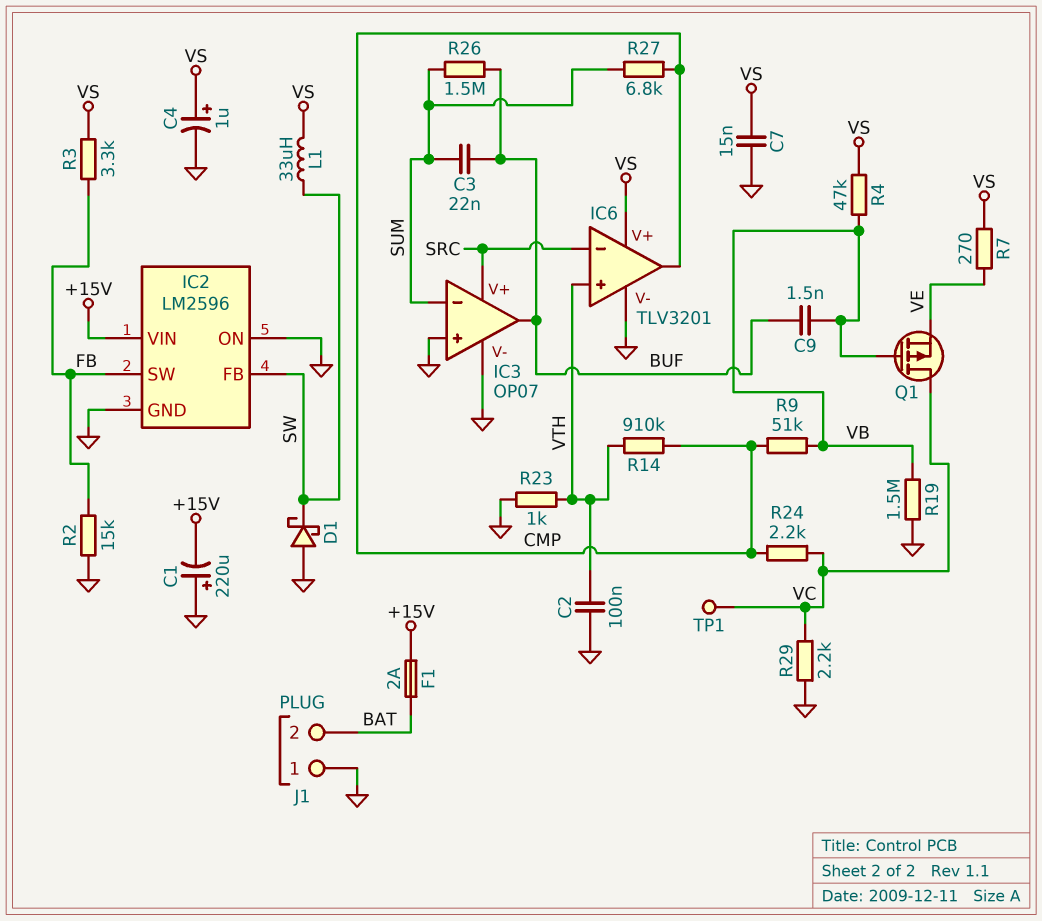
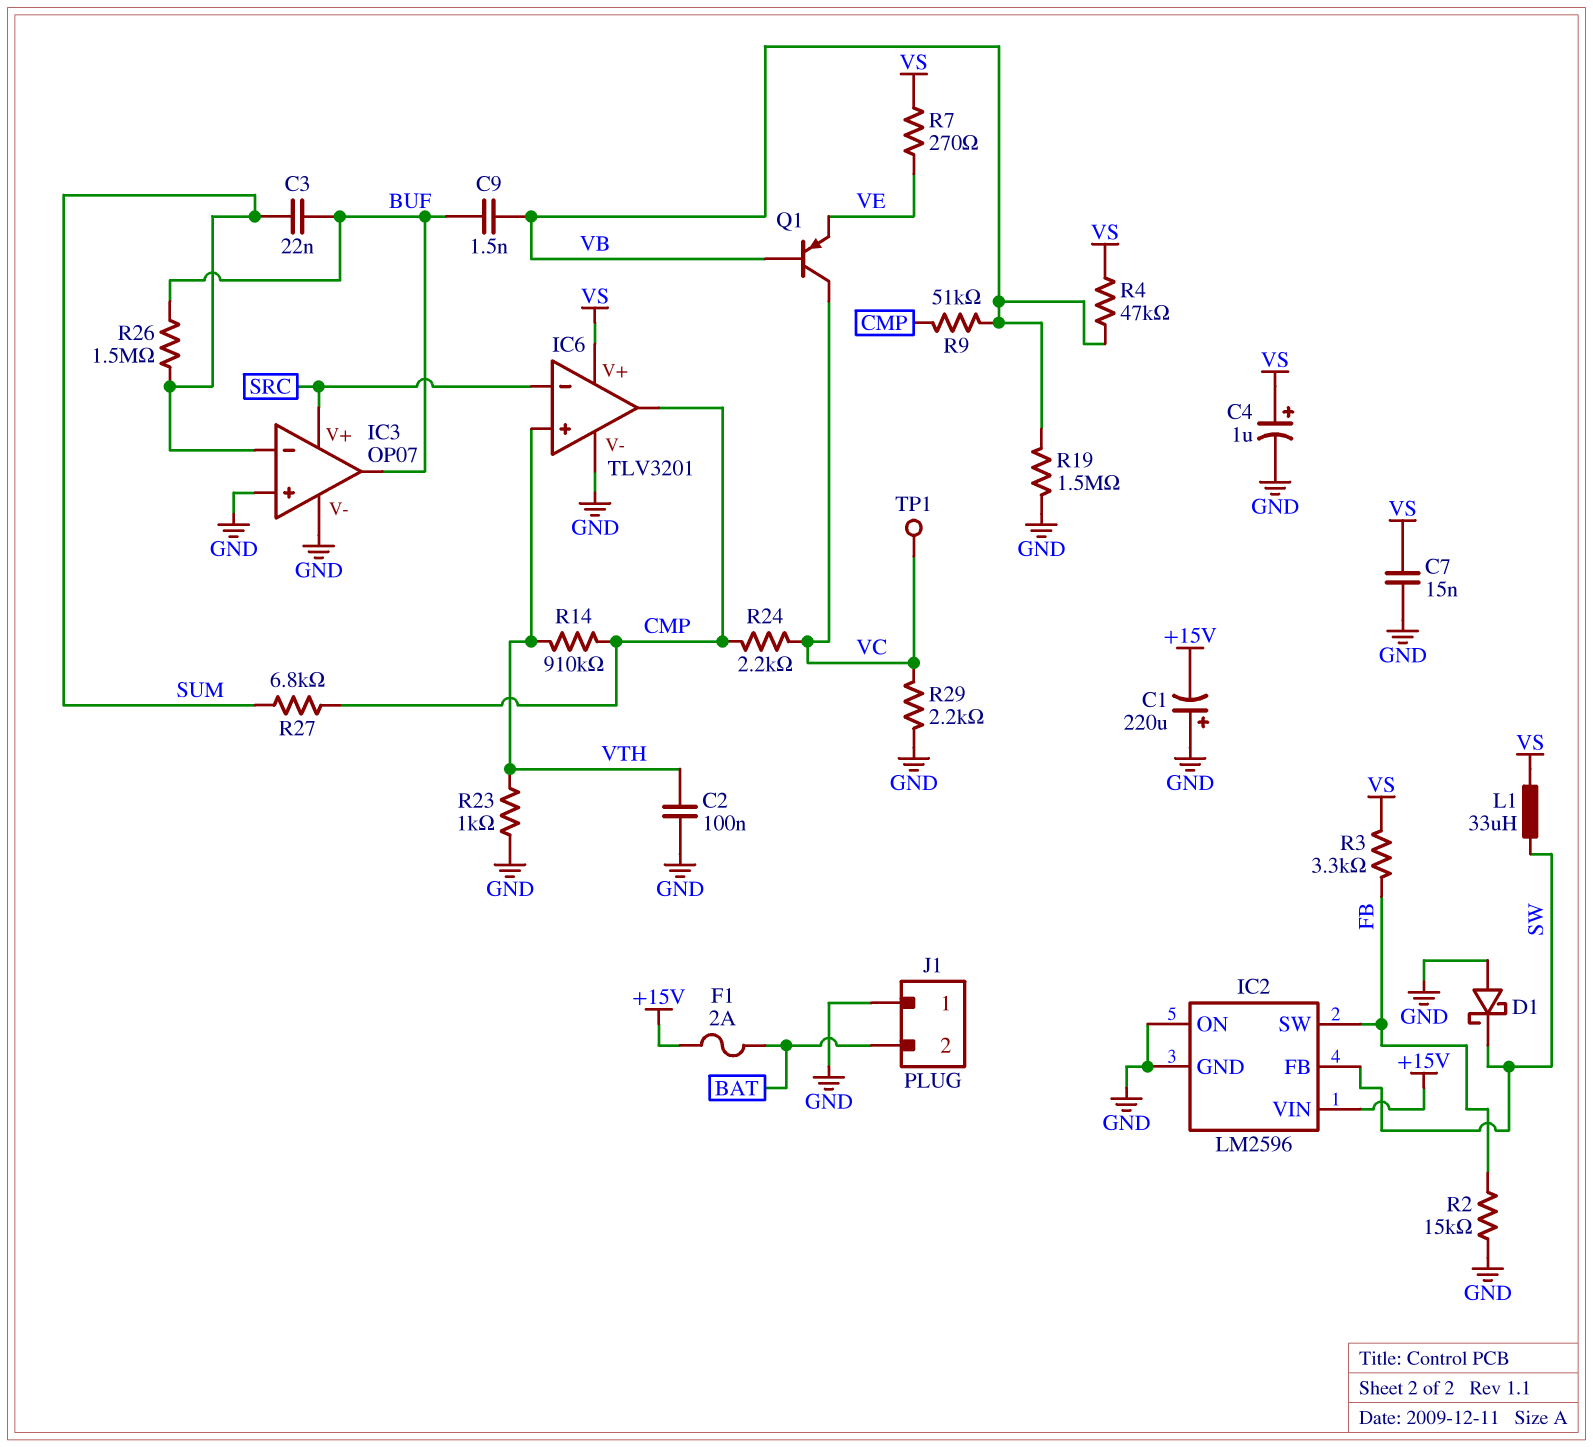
Q1: PMOS (G VB, D VC, S VE) -> PNP (B VB, C VC, E VE)

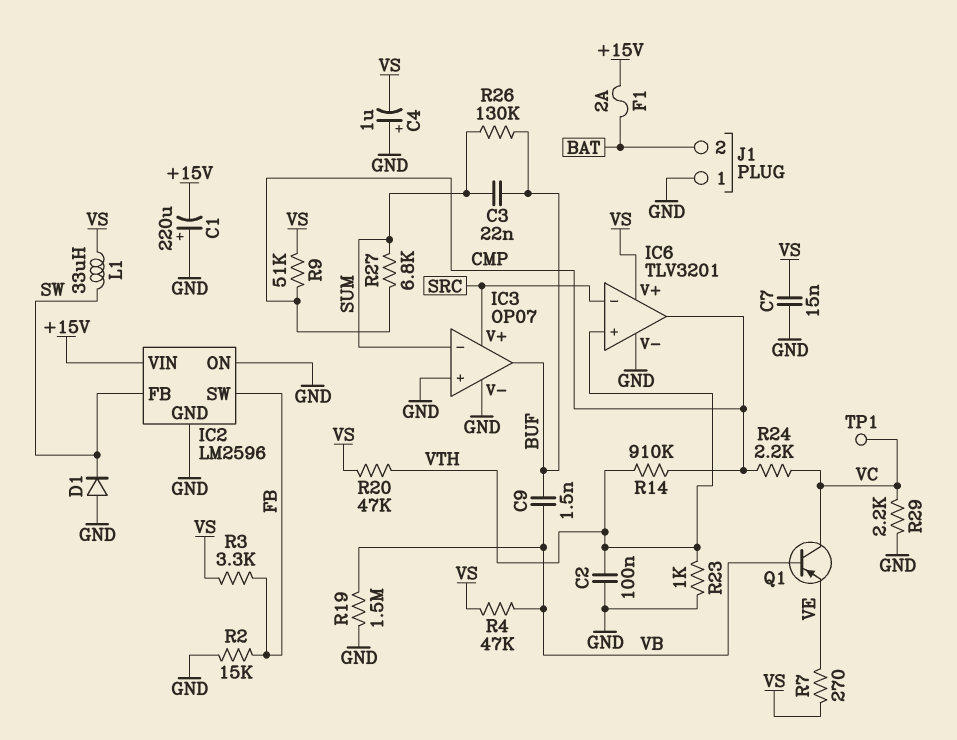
C4: 1uF (plus VS, minus GND) -> 1uF (plus GND, minus VS)
D1: schottky (A GND, K SW) -> diode (A GND, K SW)
R9: 51k (CMP, VB) -> 51k (CMP, VS)
R20: none -> 47k (VS, VTH)
R26: 1.5M (BUF, SUM) -> 130k (BUF, SUM)

